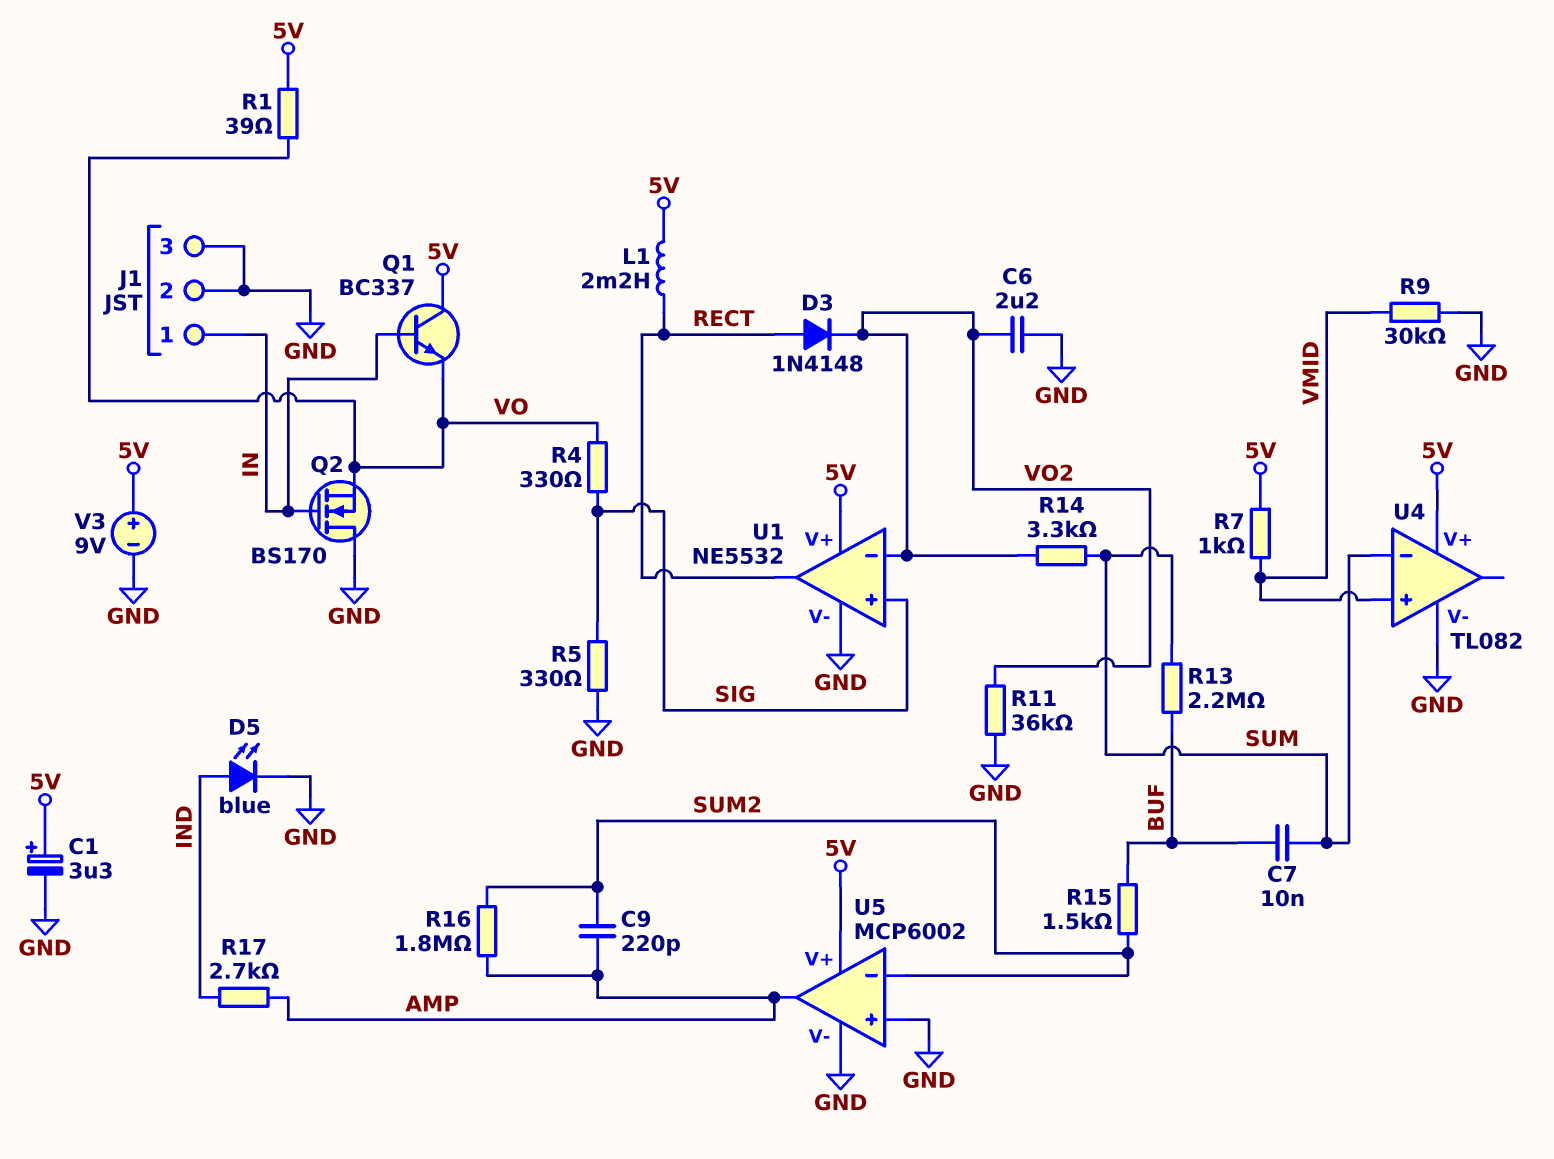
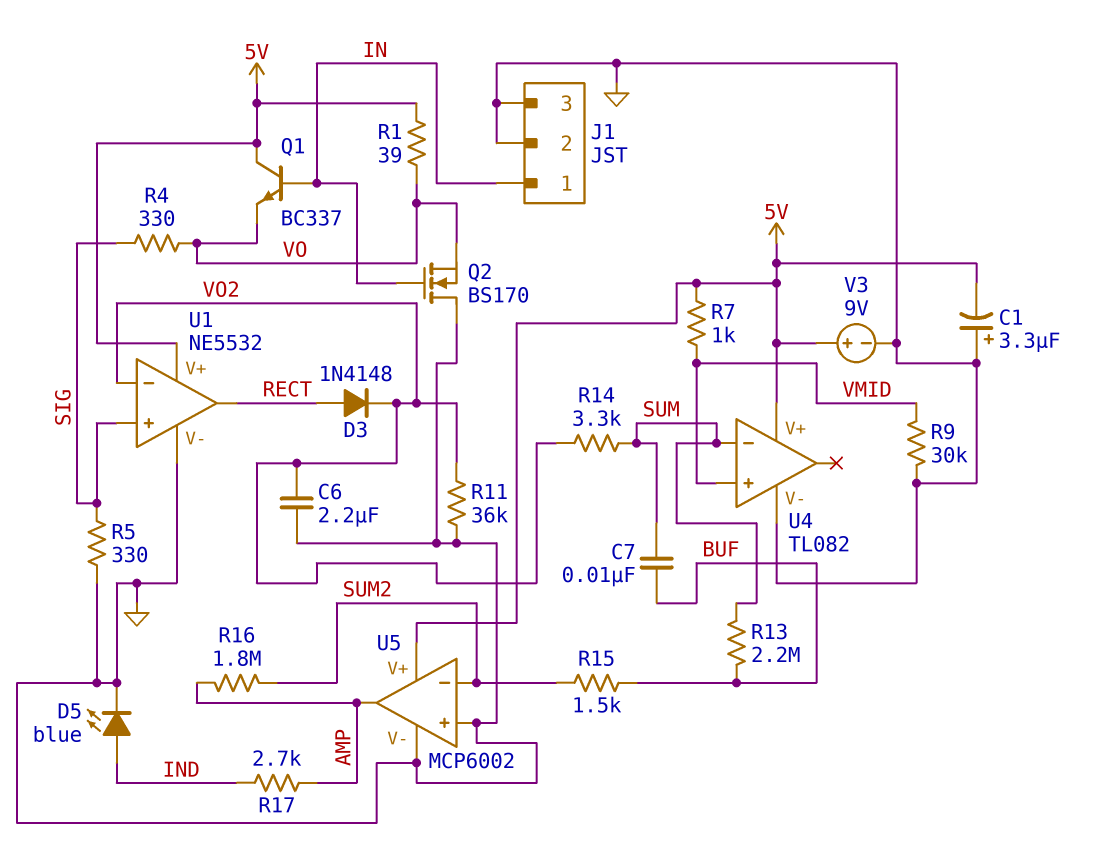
C1: 3.3uF (plus 5V, minus GND) -> 3.3uF (plus GND, minus 5V)
C9: 220pF (AMP, SUM2) -> none
L1: 2.2mH (5V, RECT) -> none

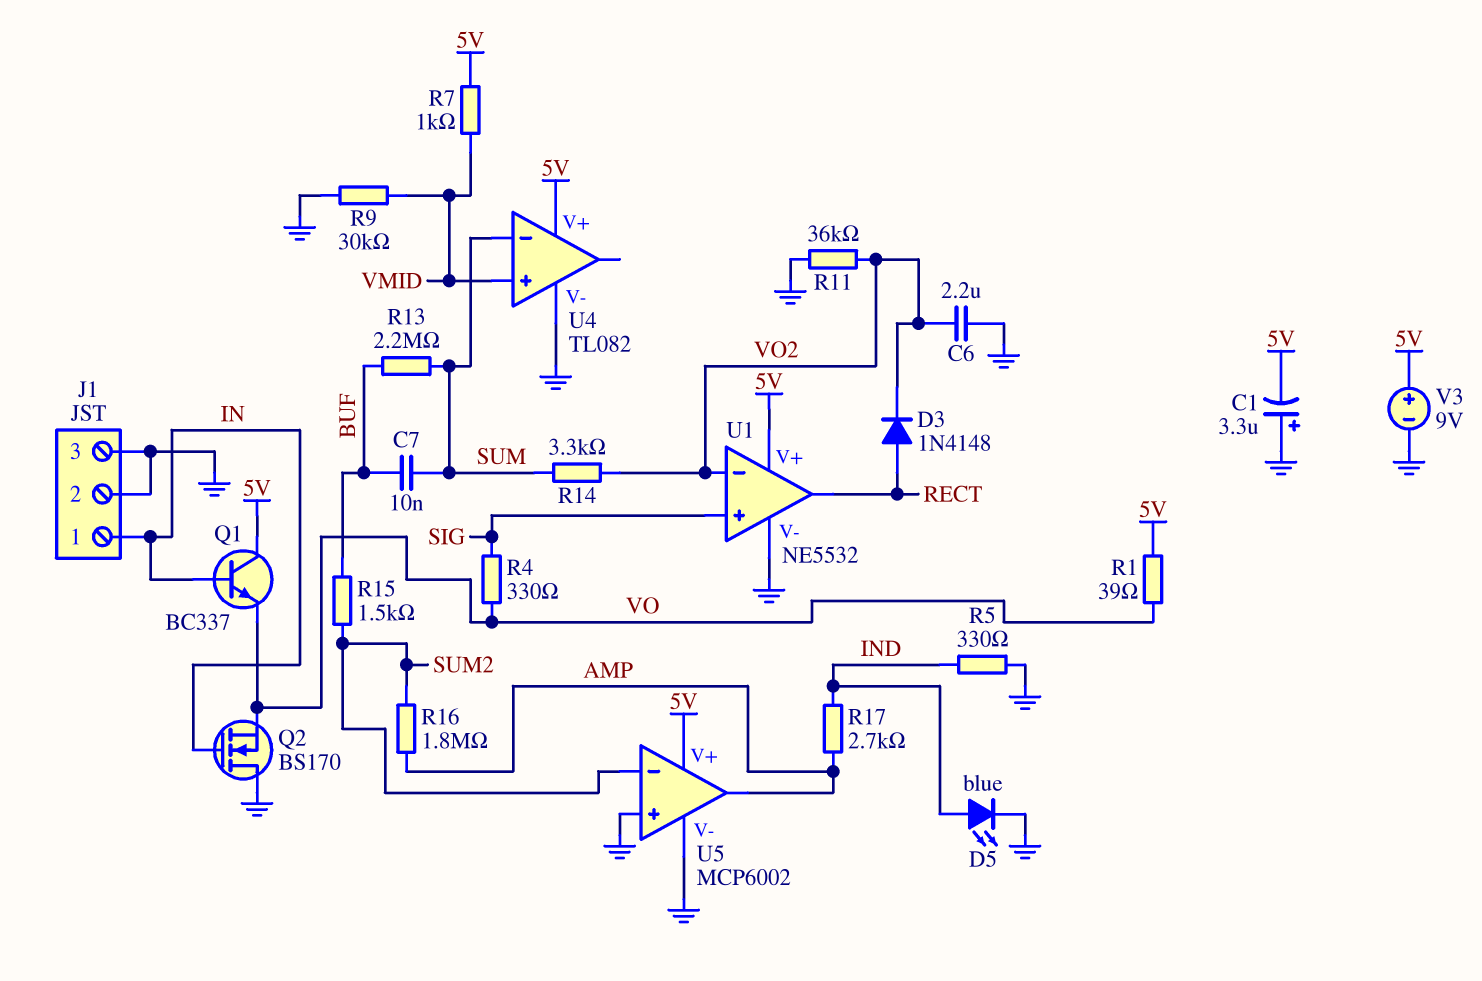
R5: 330 (GND, SIG) -> 330 (GND, IND)

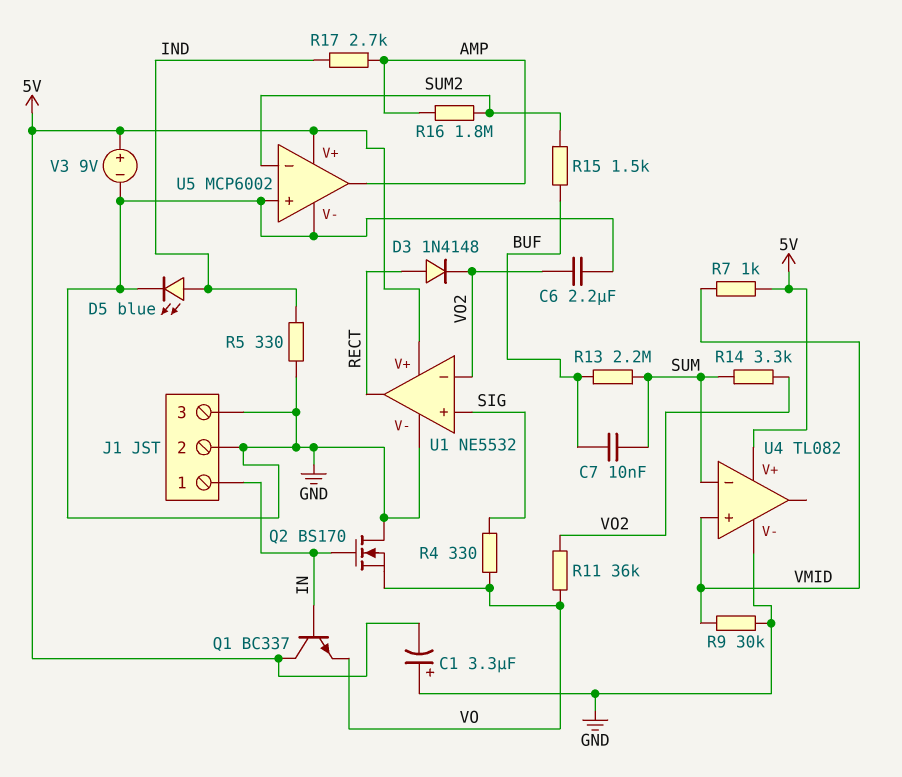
R1: 39 (5V, VO) -> none
R11: 36k (GND, VO2) -> 36k (VO, VO2)

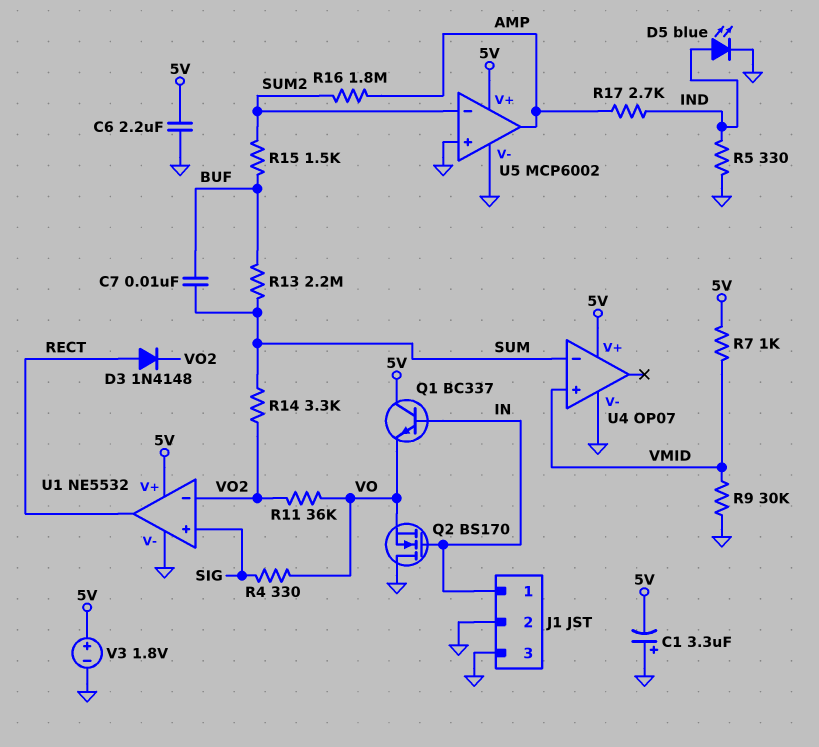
C6: 2.2uF (GND, VO2) -> 2.2uF (5V, GND)
U4: TL082 -> OP07
V3: 9V (plus 5V, minus GND) -> 1.8V (plus 5V, minus GND)

